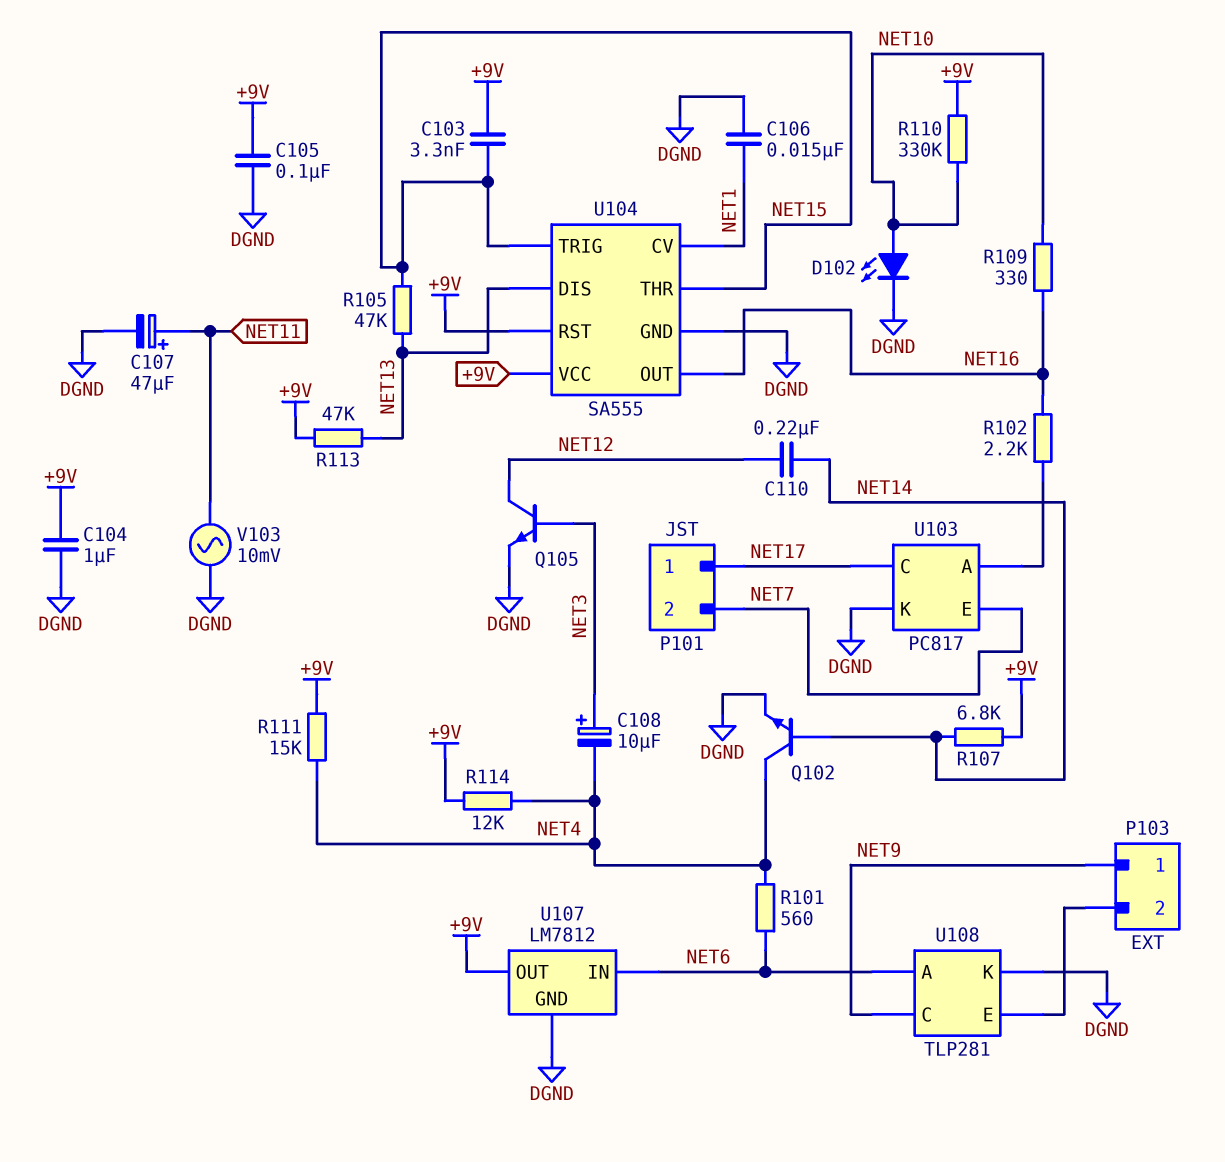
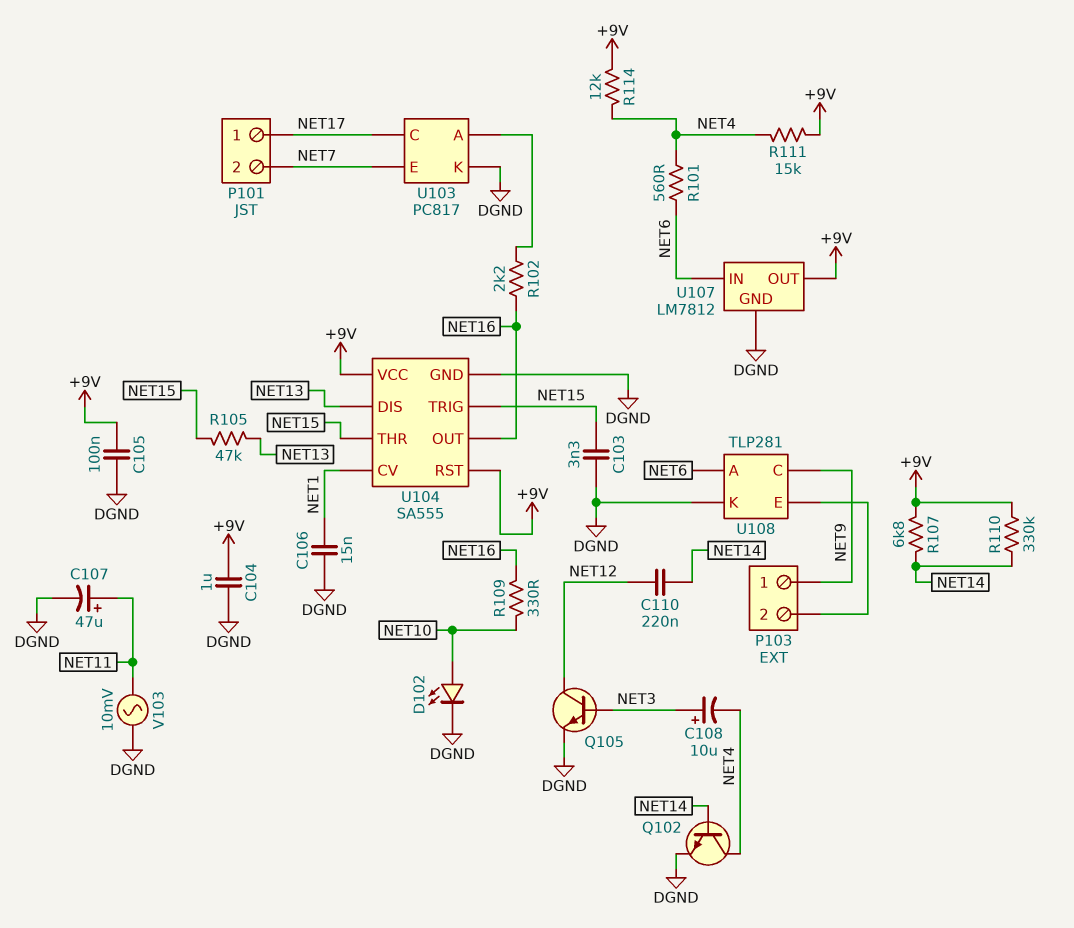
C103: 3.3nF (+9V, NET15) -> 3.3nF (DGND, NET15)
R110: 330k (+9V, NET10) -> 330k (+9V, NET14)
R113: 47k (+9V, NET13) -> none

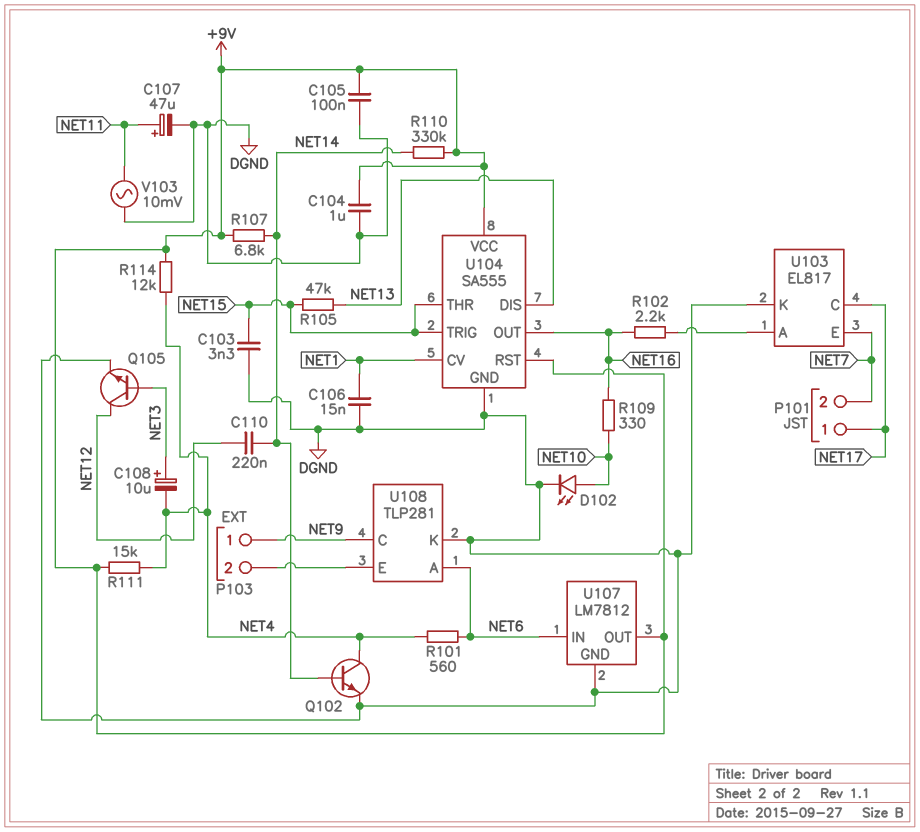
U103: PC817 -> EL817

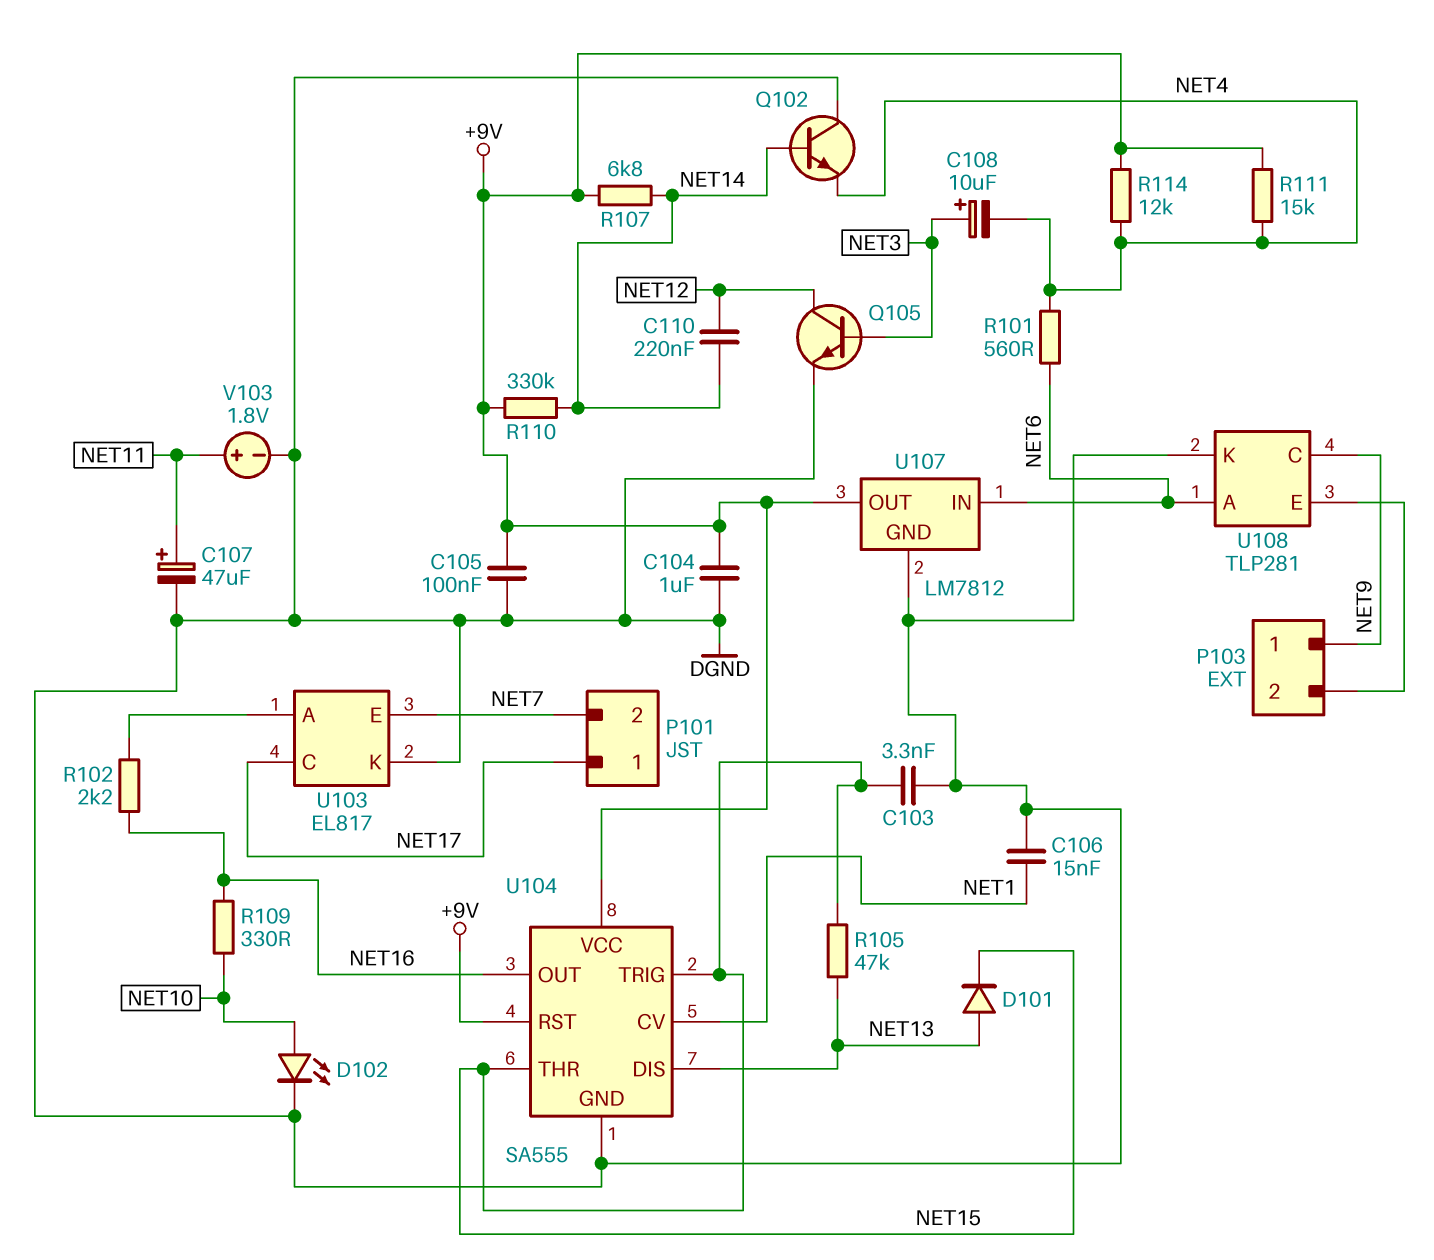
D101: none -> diode (A NET13, K NET15)
Q102: NPN (B NET14, C NET4, E DGND) -> NPN (B NET14, C DGND, E NET4)
V103: AC 10mV (DGND, NET11) -> 1.8V (plus NET11, minus DGND)

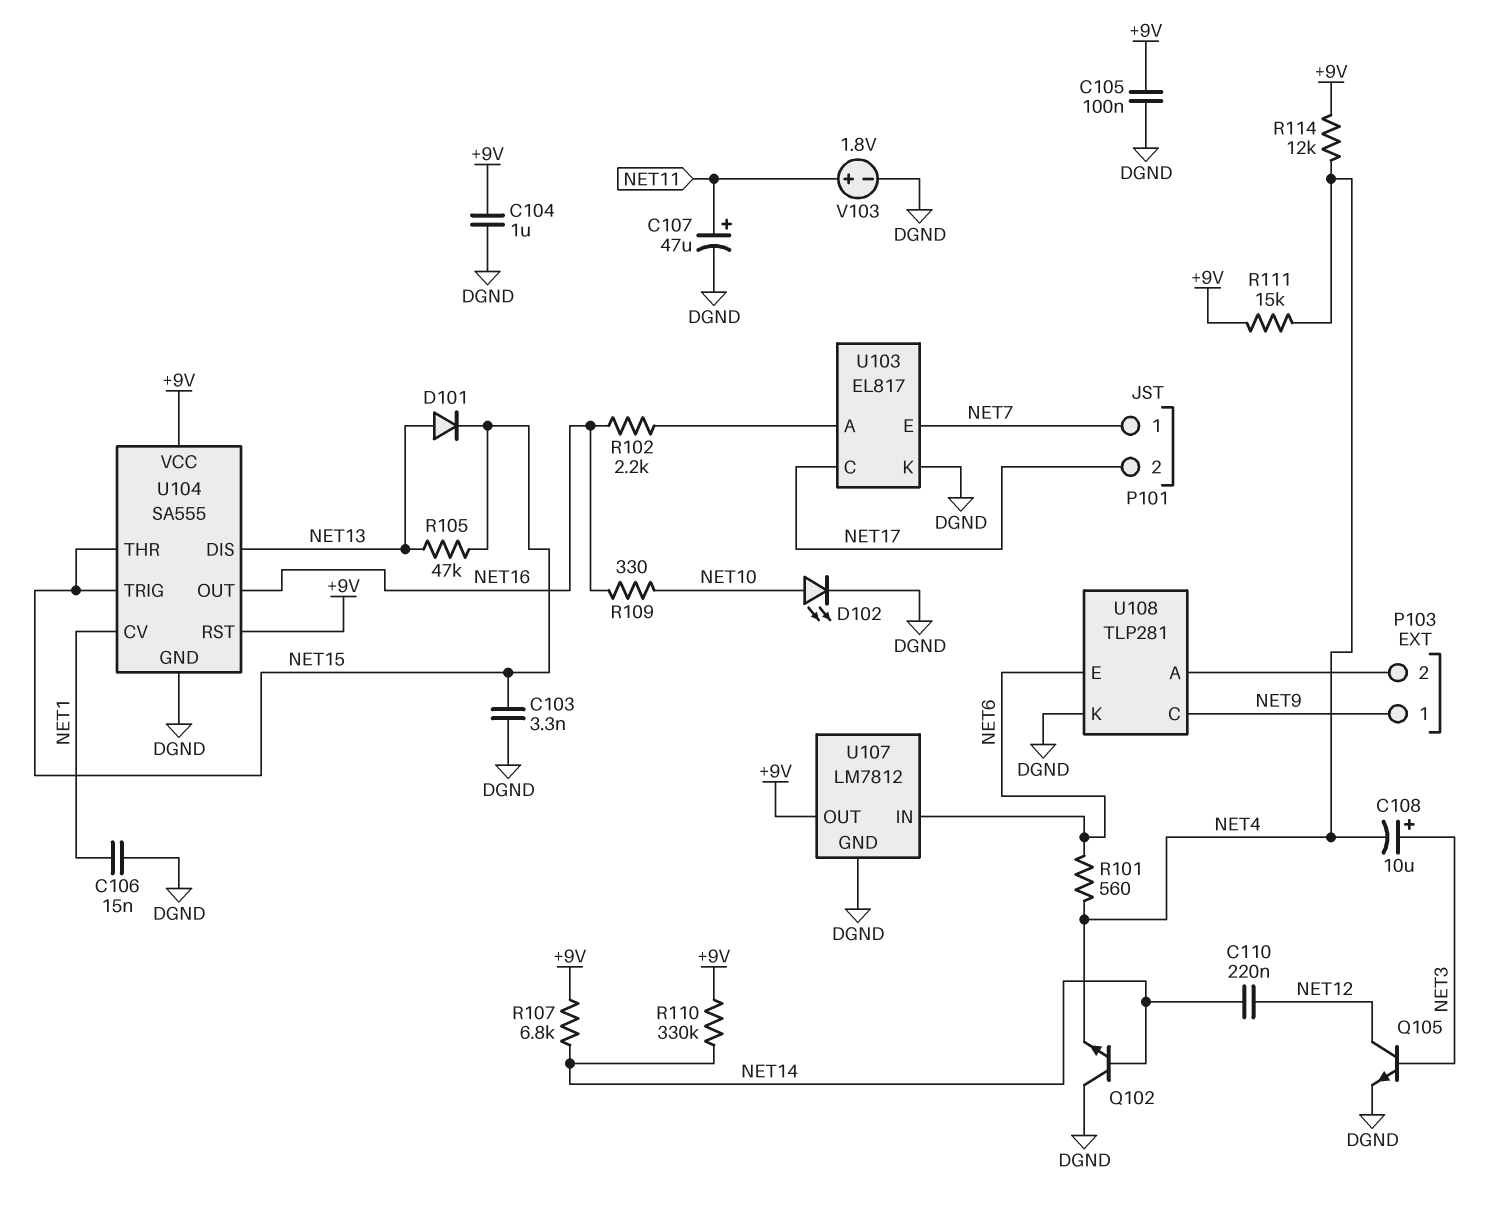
P101 pin 1: NET17 -> NET7
P101 pin 2: NET7 -> NET17
U108 pin A: NET6 -> P103/2
U108 pin E: P103/2 -> NET6

